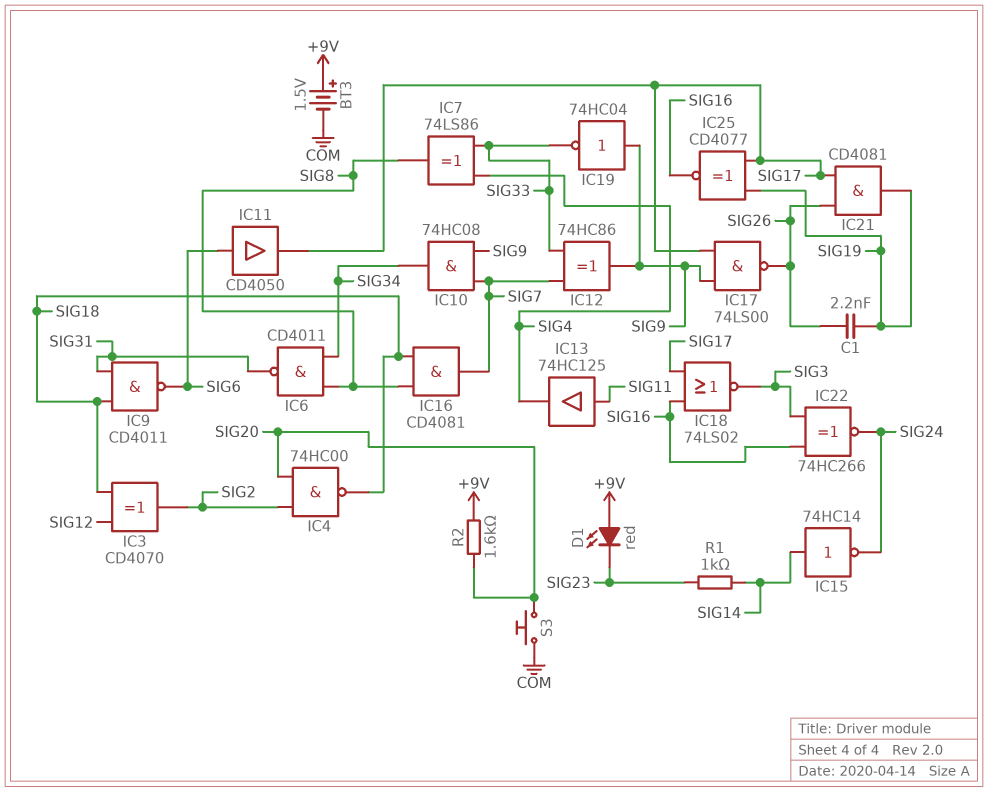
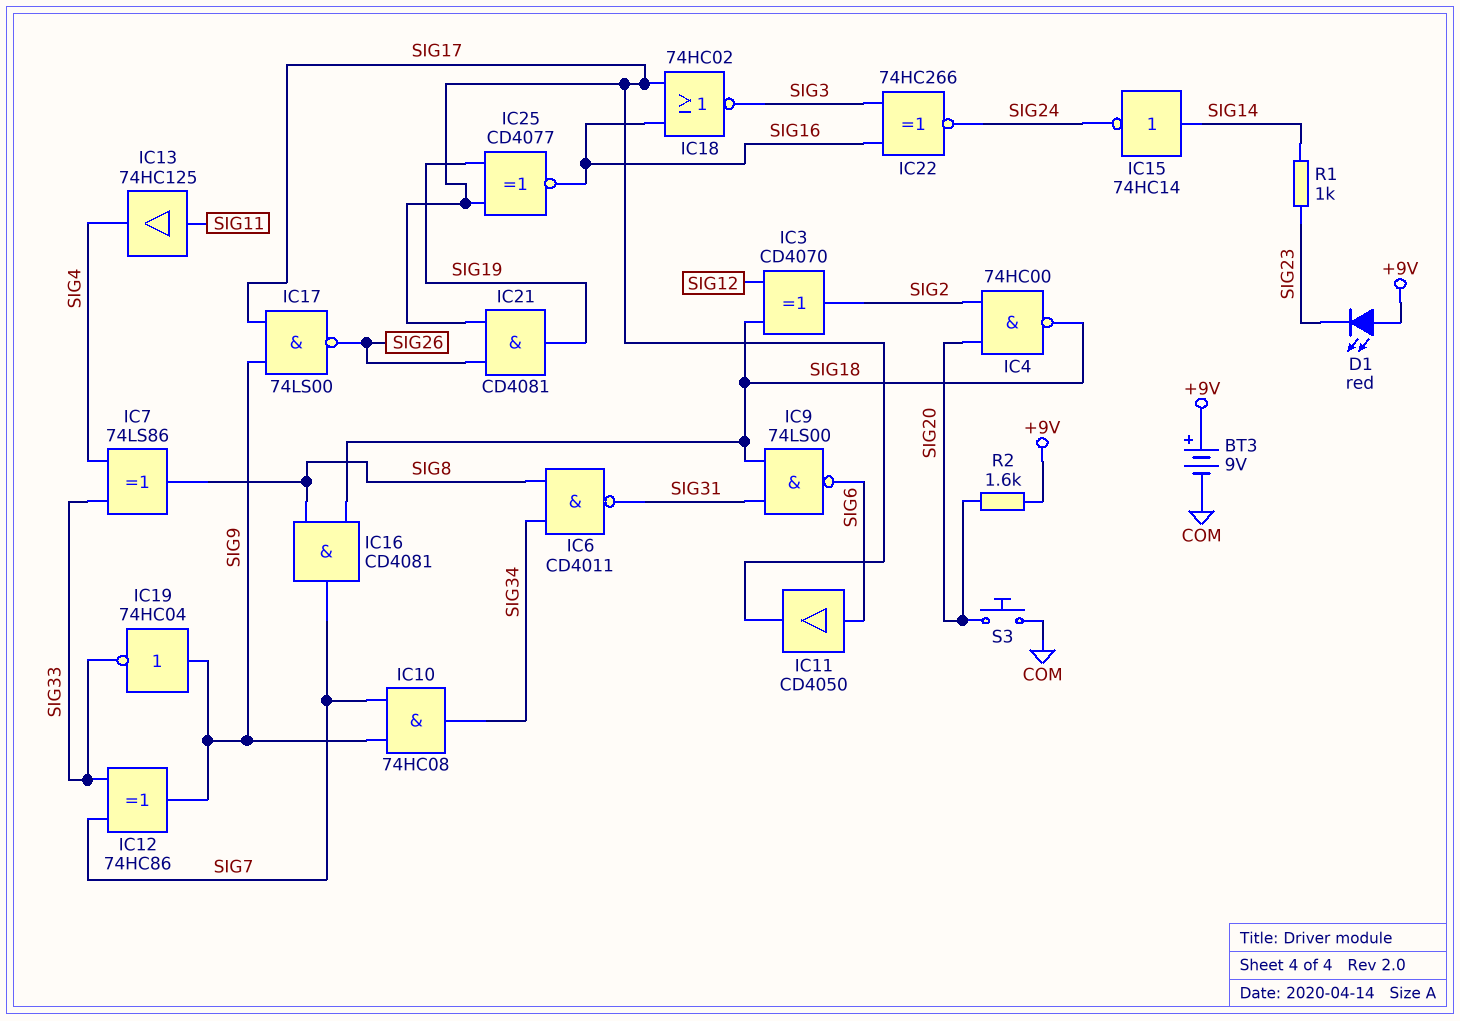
BT3: 1.5V (plus +9V, minus COM) -> 9V (plus +9V, minus COM)
C1: 2.2nF (SIG19, SIG26) -> none
IC9: NAND CD4011 (in SIG18, in SIG31, out SIG6) -> NAND 74LS00 (in SIG18, in SIG31, out SIG6)
IC18: NOR 74LS02 (in SIG16, in SIG17, out SIG3) -> NOR 74HC02 (in SIG16, in SIG17, out SIG3)

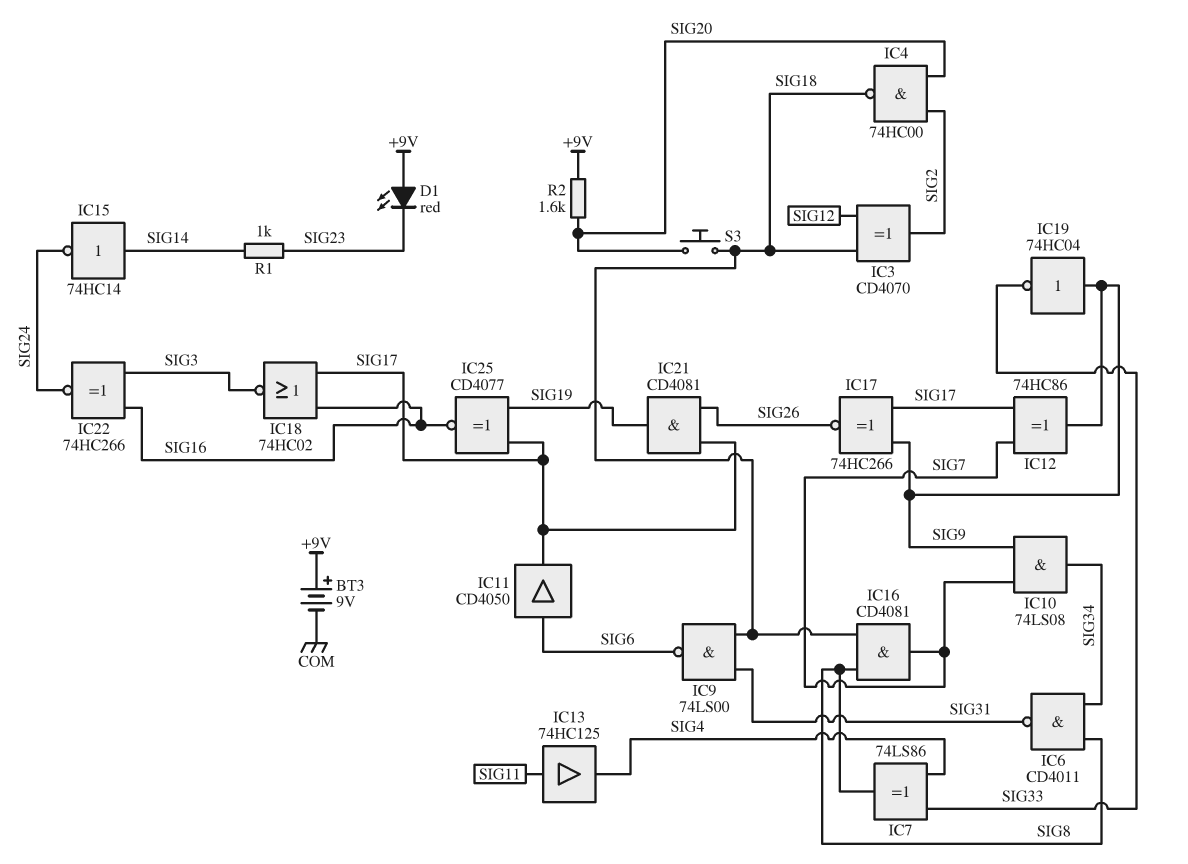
IC10: AND 74HC08 (in SIG7, in SIG9, out SIG34) -> AND 74LS08 (in SIG7, in SIG9, out SIG34)
IC12: XOR 74HC86 (in SIG7, in SIG33, out SIG9) -> XOR 74HC86 (in SIG7, in SIG17, out SIG9)
IC17: NAND 74LS00 (in SIG9, in SIG17, out SIG26) -> XNOR 74HC266 (in SIG9, in SIG17, out SIG26)
S3: button (COM, SIG20) -> button (SIG18, SIG20)

